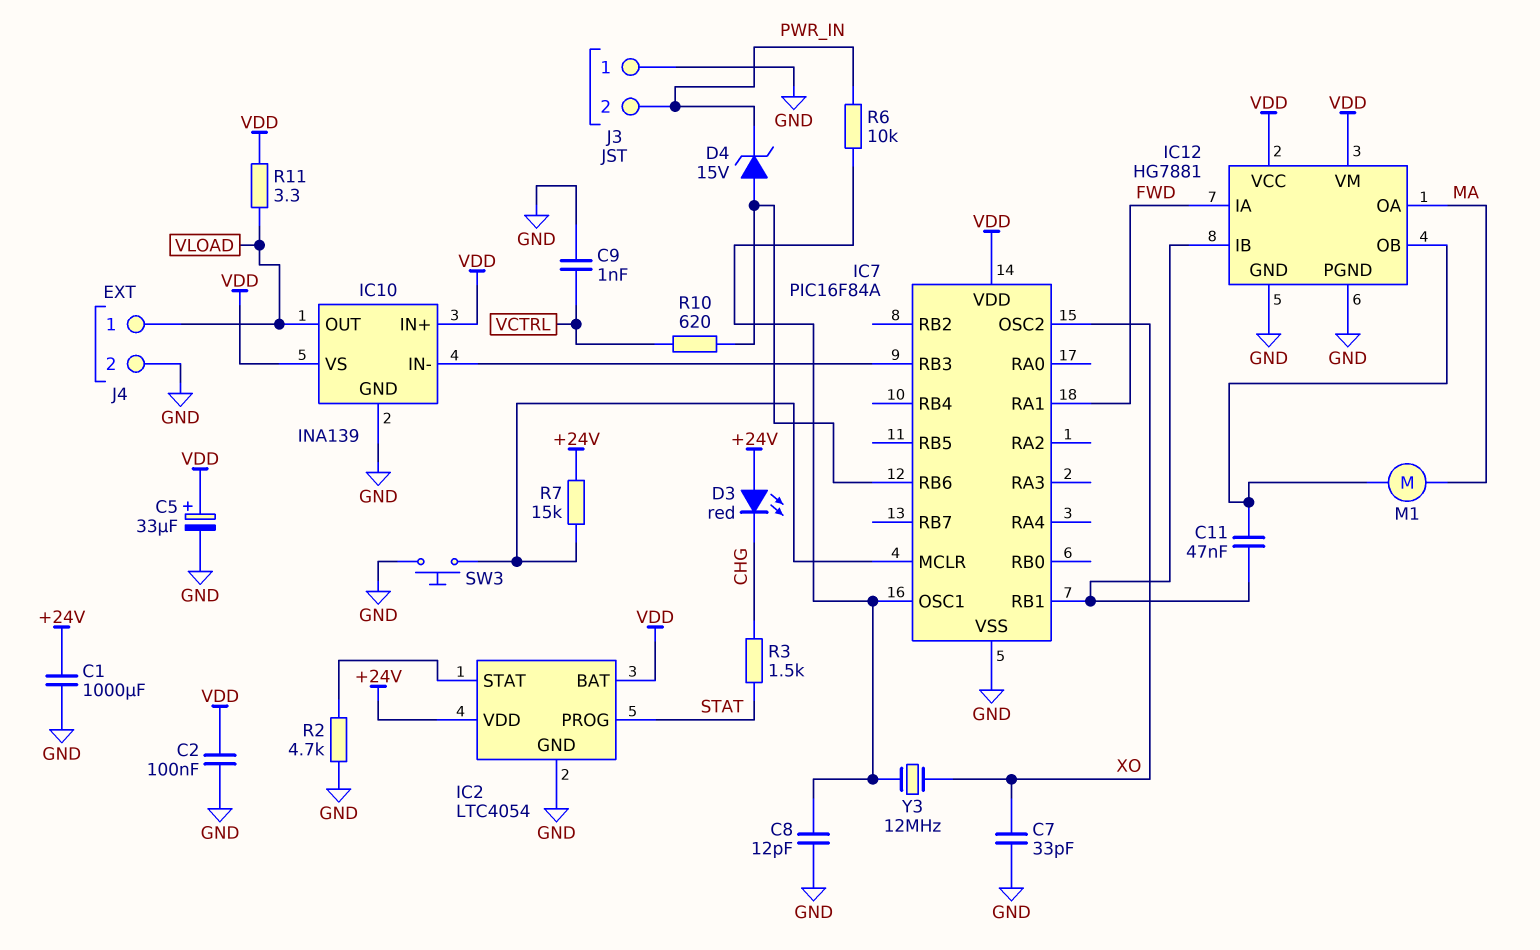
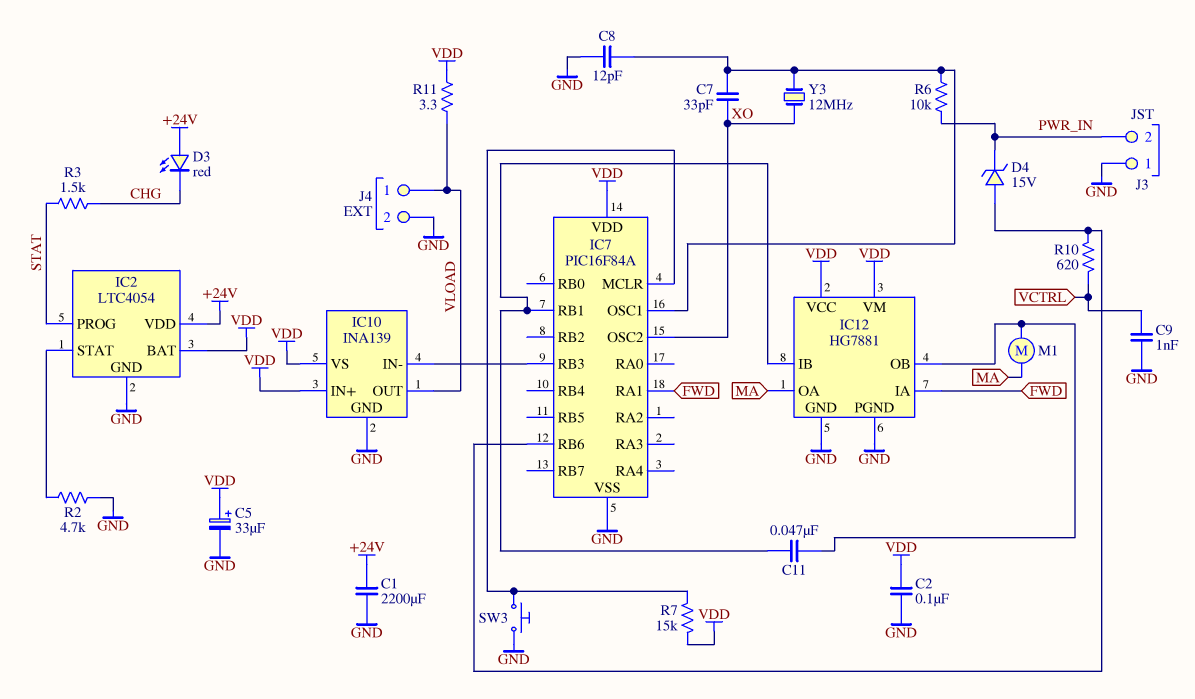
C1: 1000uF (+24V, GND) -> 2200uF (+24V, GND)
C7: 33pF (GND, XO) -> 33pF (IC7/OSC1, XO)
R7: 15k (+24V, IC7/MCLR) -> 15k (IC7/MCLR, VDD)

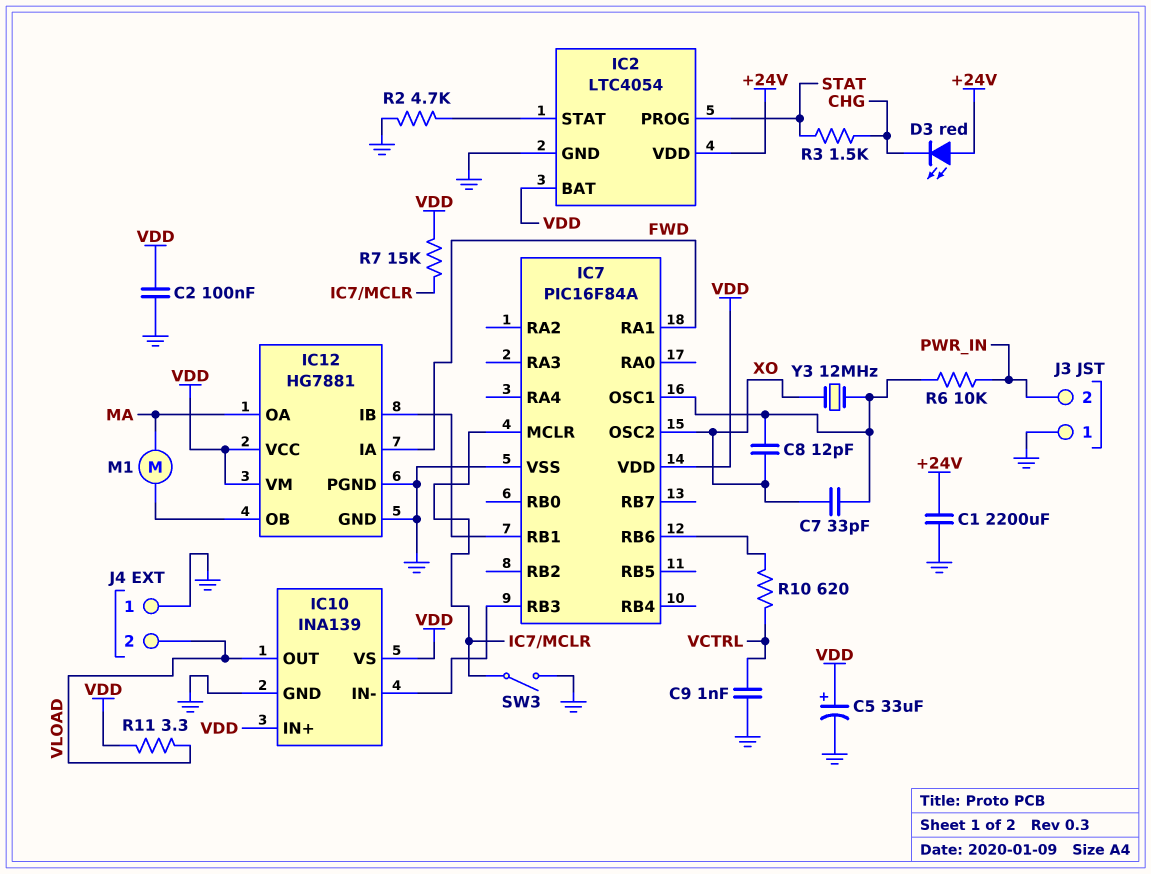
C8: 12pF (GND, IC7/OSC1) -> 12pF (IC7/OSC1, XO)
C11: 47nF (IC7/RB1, IC12/OB) -> none
D4: zener 15V (A IC7/RB6, K PWR_IN) -> none
J4 pin 1: VLOAD -> GND
J4 pin 2: GND -> VLOAD
SW3: button (GND, IC7/MCLR) -> switch (GND, IC7/MCLR)

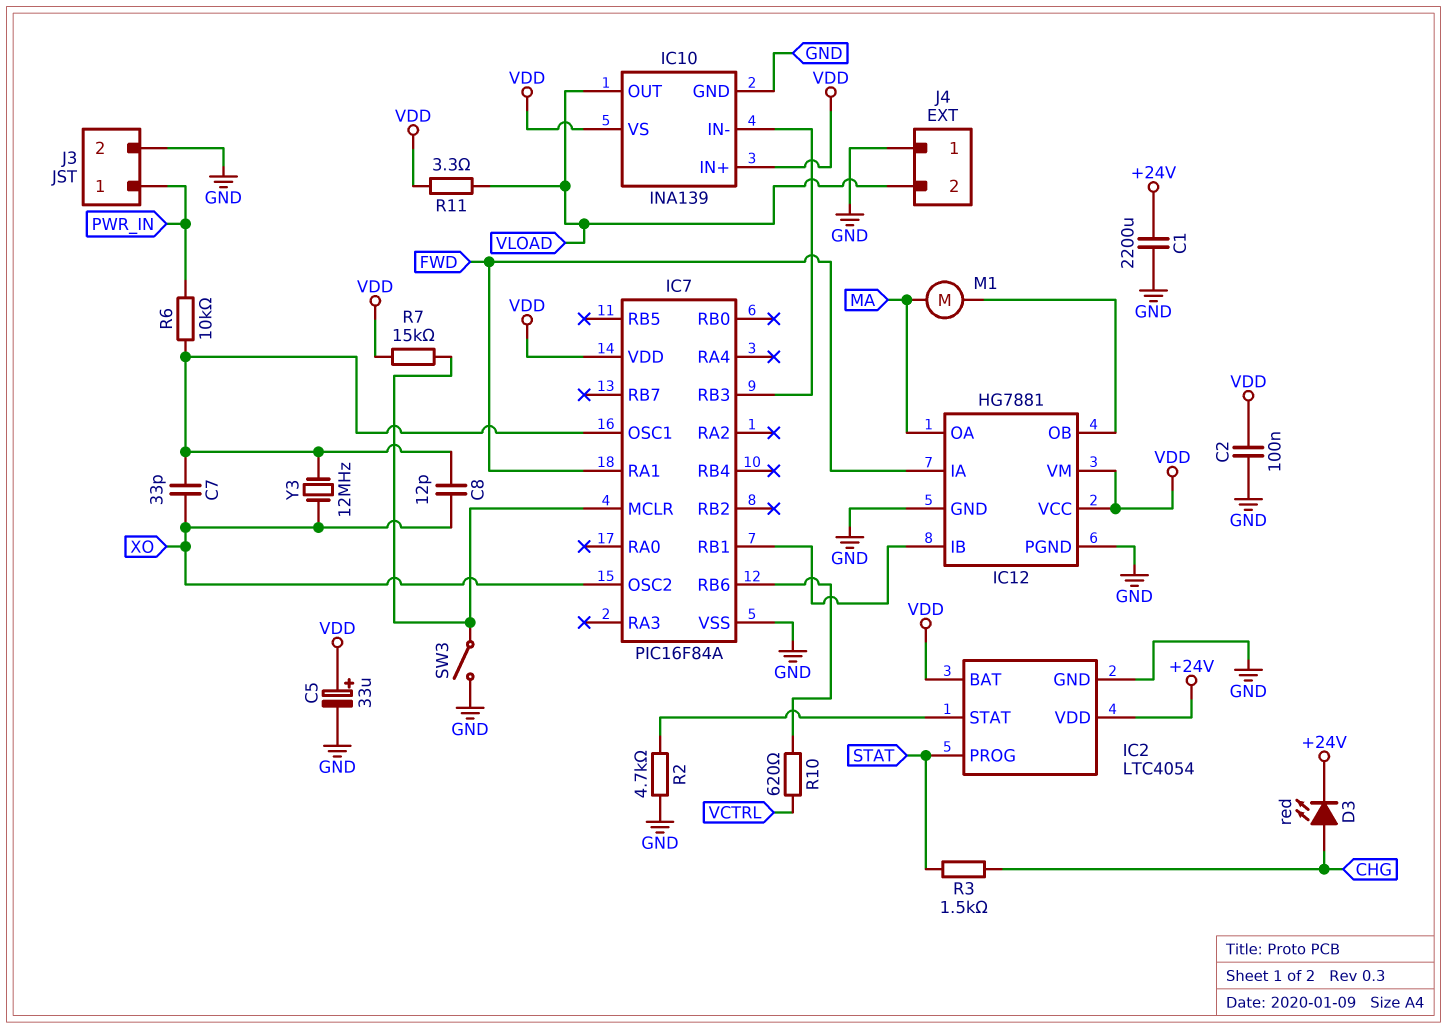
C9: 1nF (GND, VCTRL) -> none
D3: LED red (A +24V, K CHG) -> LED red (A CHG, K +24V)
J3 pin 1: GND -> PWR_IN
J3 pin 2: PWR_IN -> GND

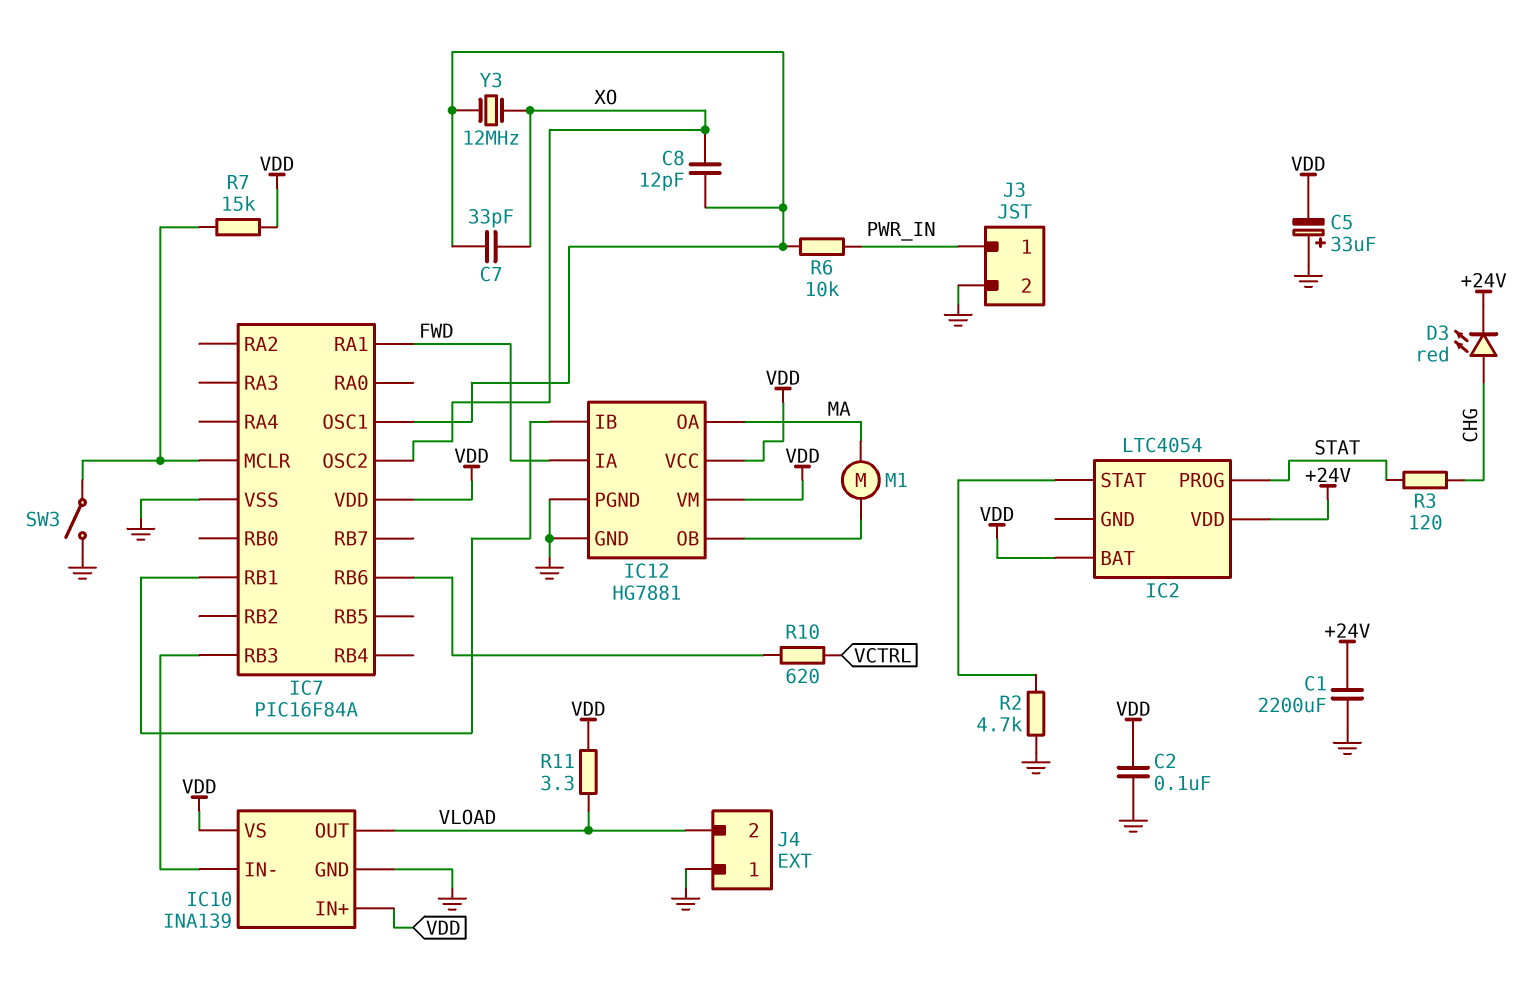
C5: 33uF (plus VDD, minus GND) -> 33uF (plus GND, minus VDD)
IC2 pin GND: GND -> none
R3: 1.5k (CHG, STAT) -> 120 (CHG, STAT)

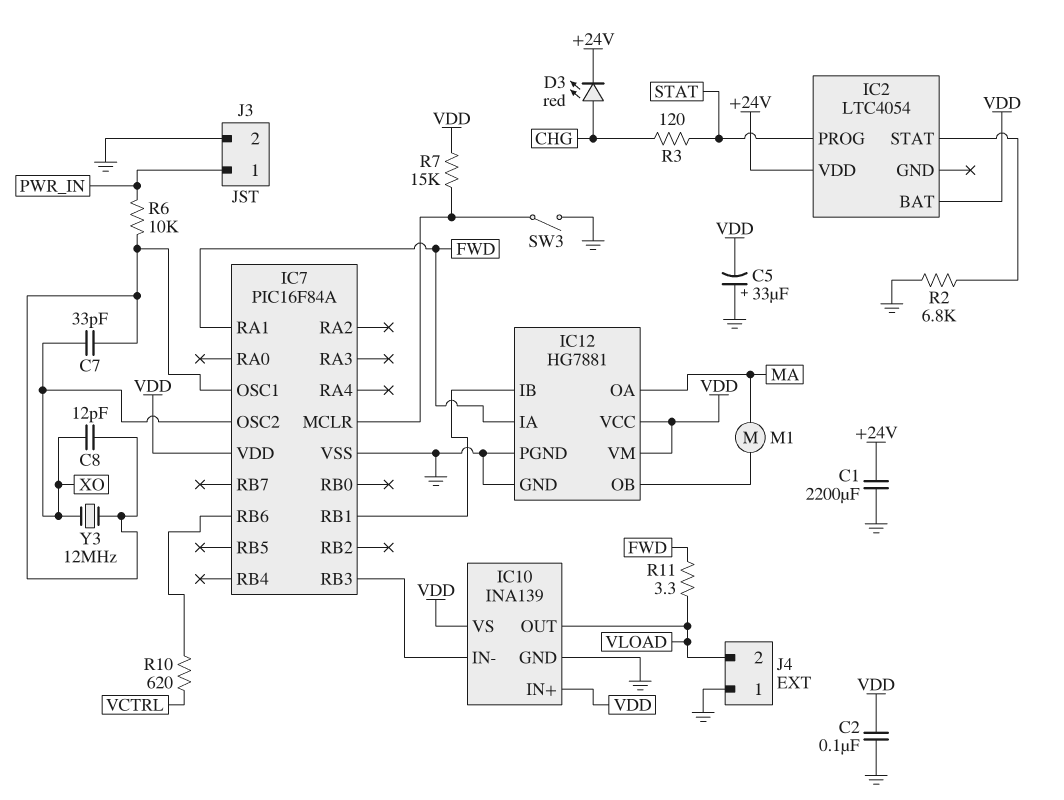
R2: 4.7k (GND, IC2/STAT) -> 6.8k (GND, IC2/STAT)
R11: 3.3 (VDD, VLOAD) -> 3.3 (FWD, VLOAD)

